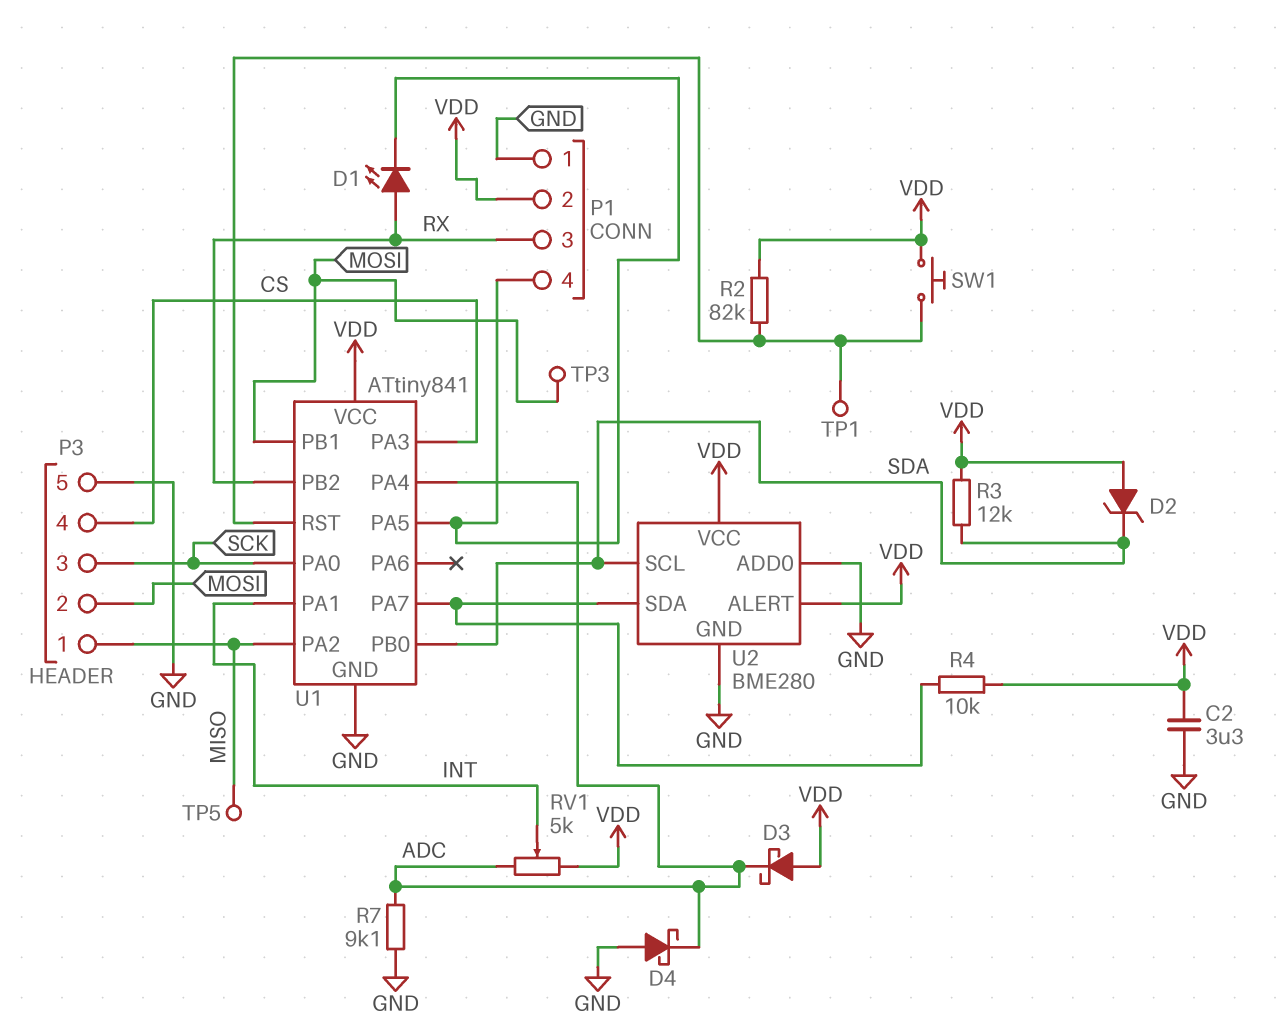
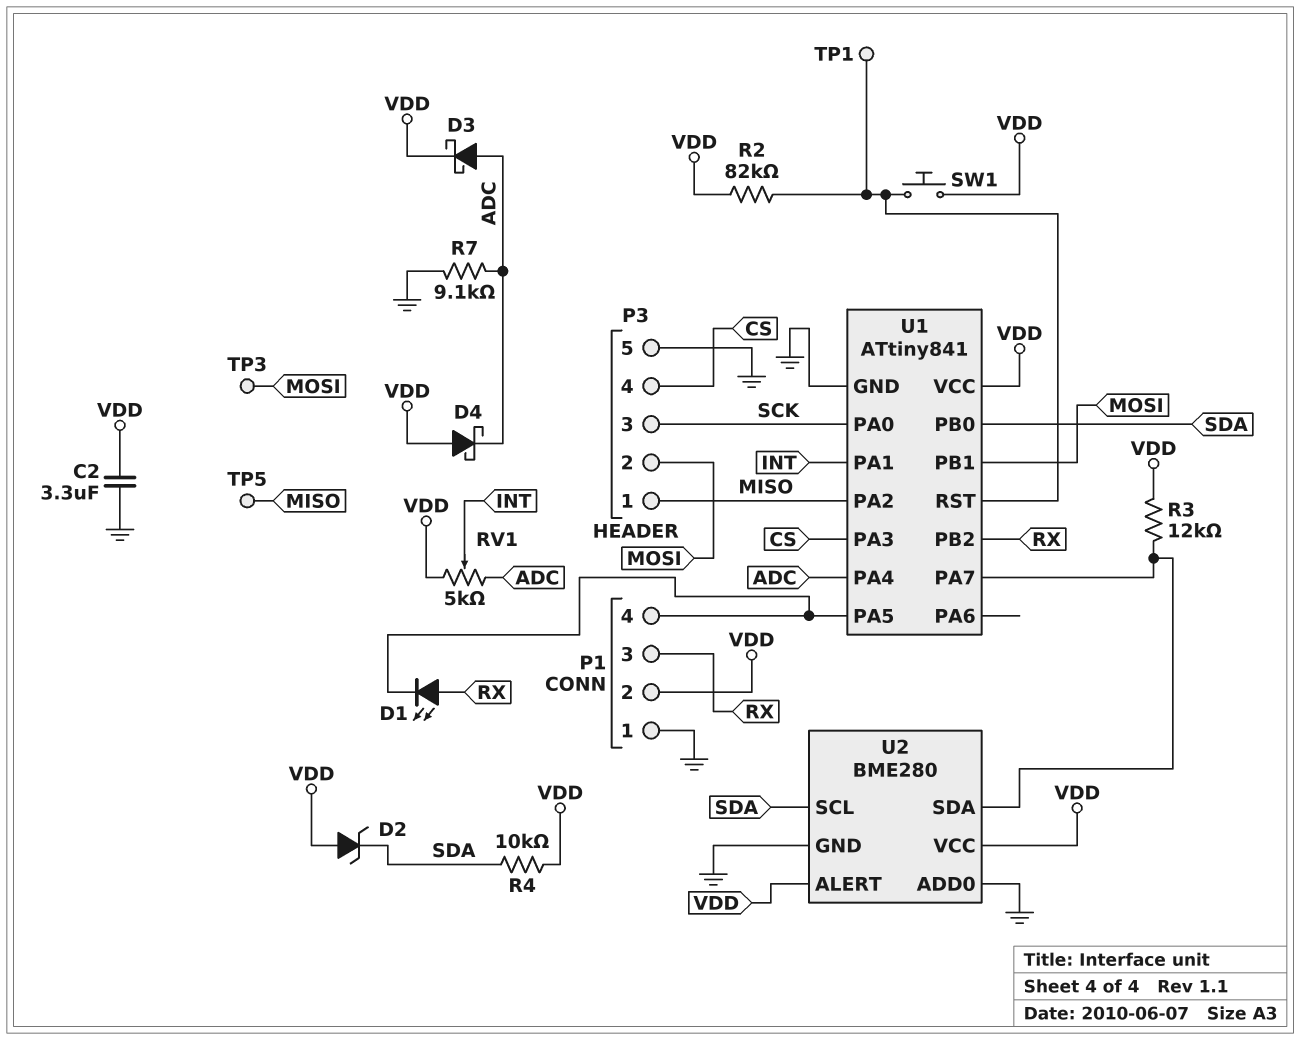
D3: schottky (A VDD, K ADC) -> schottky (A ADC, K VDD)
D4: schottky (A GND, K ADC) -> schottky (A VDD, K ADC)
R3: 12k (SDA, VDD) -> 12k (U1/PA7, VDD)
R4: 10k (U1/PA7, VDD) -> 10k (SDA, VDD)

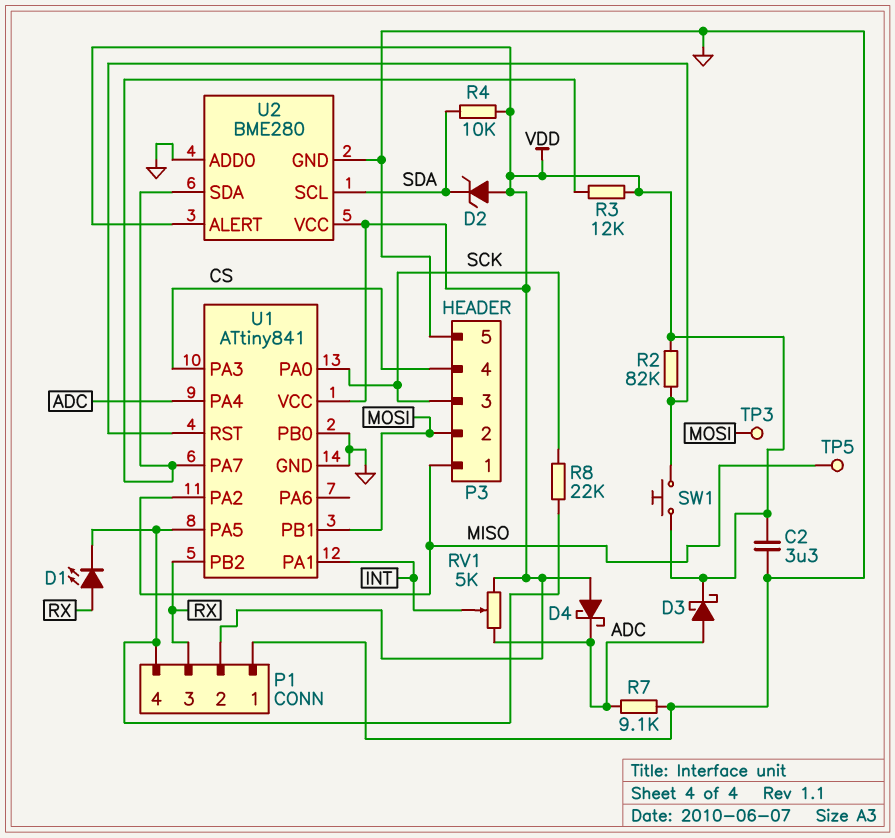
R8: none -> 22k (P1/4, SCK)
TP1: test point (U1/RST) -> none
U1 pin PB0: SDA -> GND

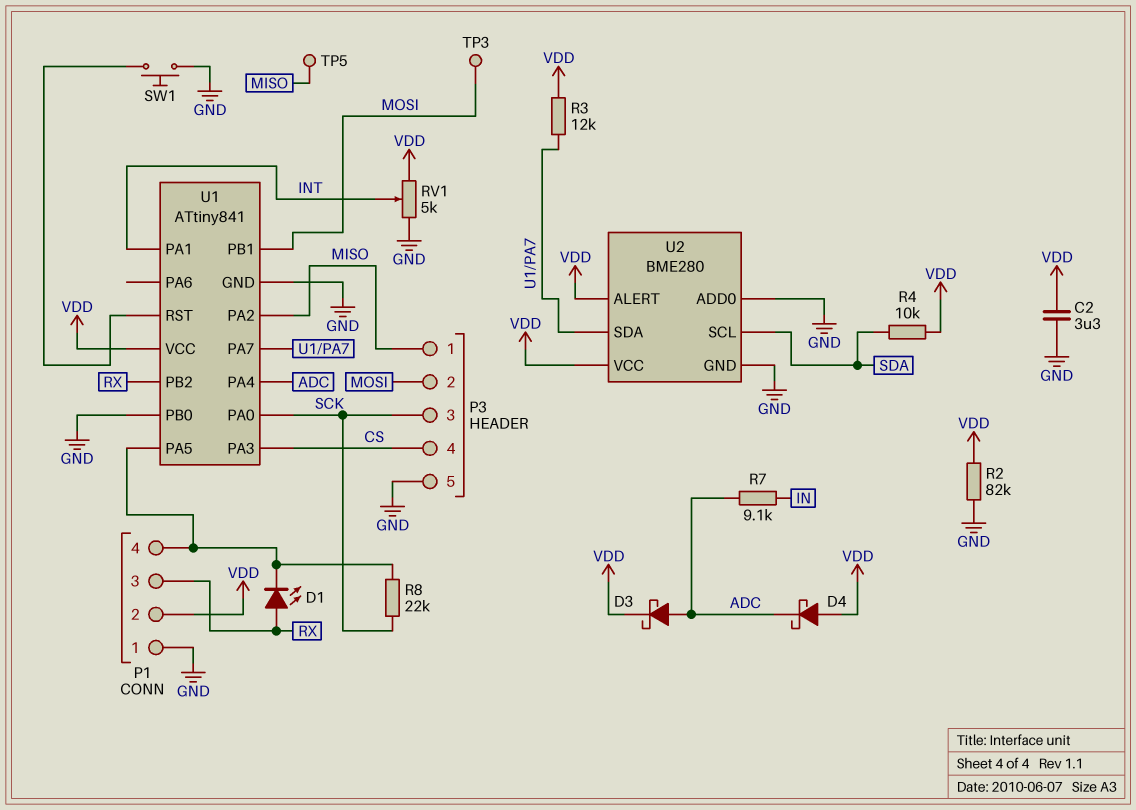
D2: zener (A VDD, K SDA) -> none
R2: 82k (U1/RST, VDD) -> 82k (GND, VDD)
R7: 9.1k (ADC, GND) -> 9.1k (ADC, IN)
RV1: 5k (ADC, VDD, wiper INT) -> 5k (GND, VDD, wiper INT)
SW1: button (U1/RST, VDD) -> button (GND, U1/RST)

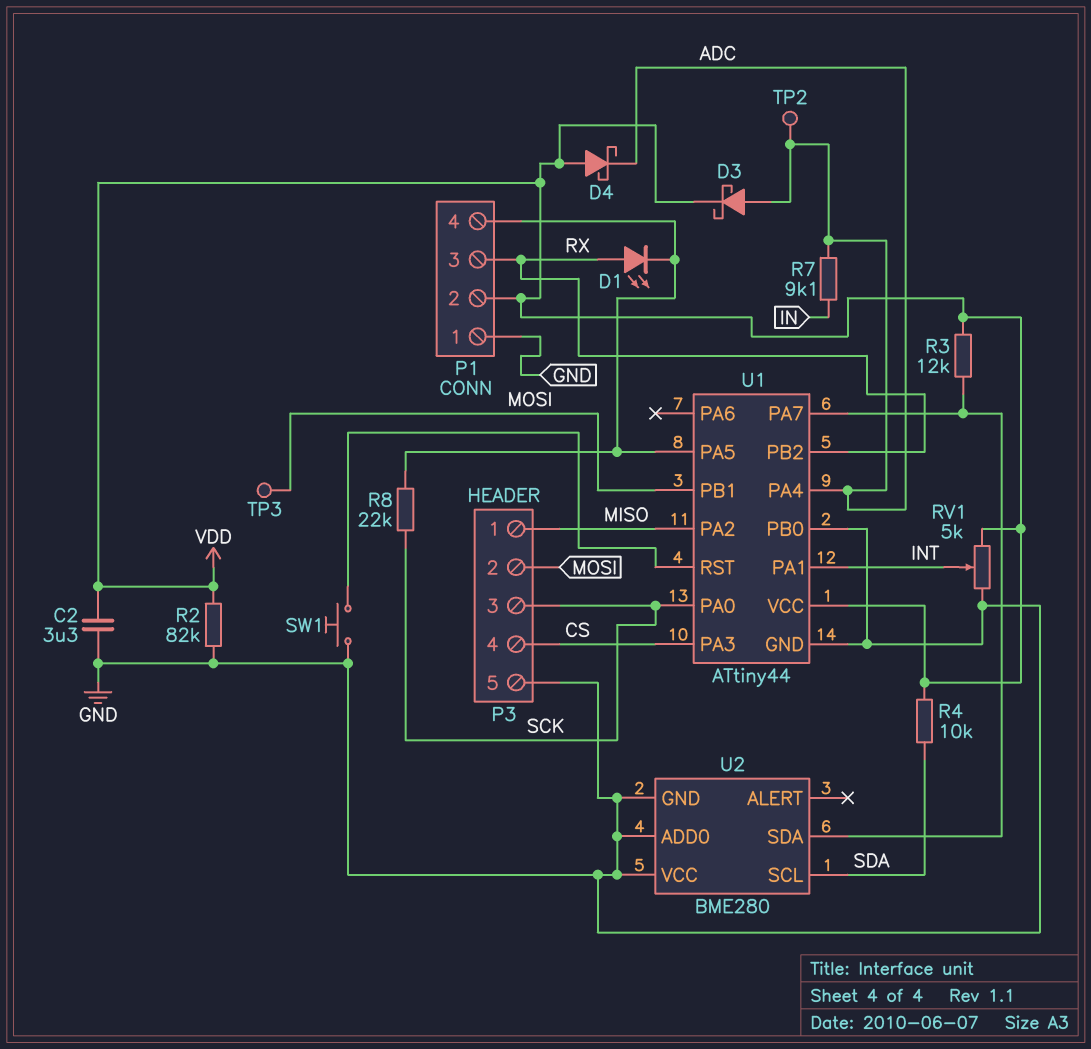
TP2: none -> test point (ADC)
TP5: test point (MISO) -> none
U1: ATtiny841 -> ATtiny44
U2 pin ALERT: VDD -> none
U2 pin VCC: VDD -> GND

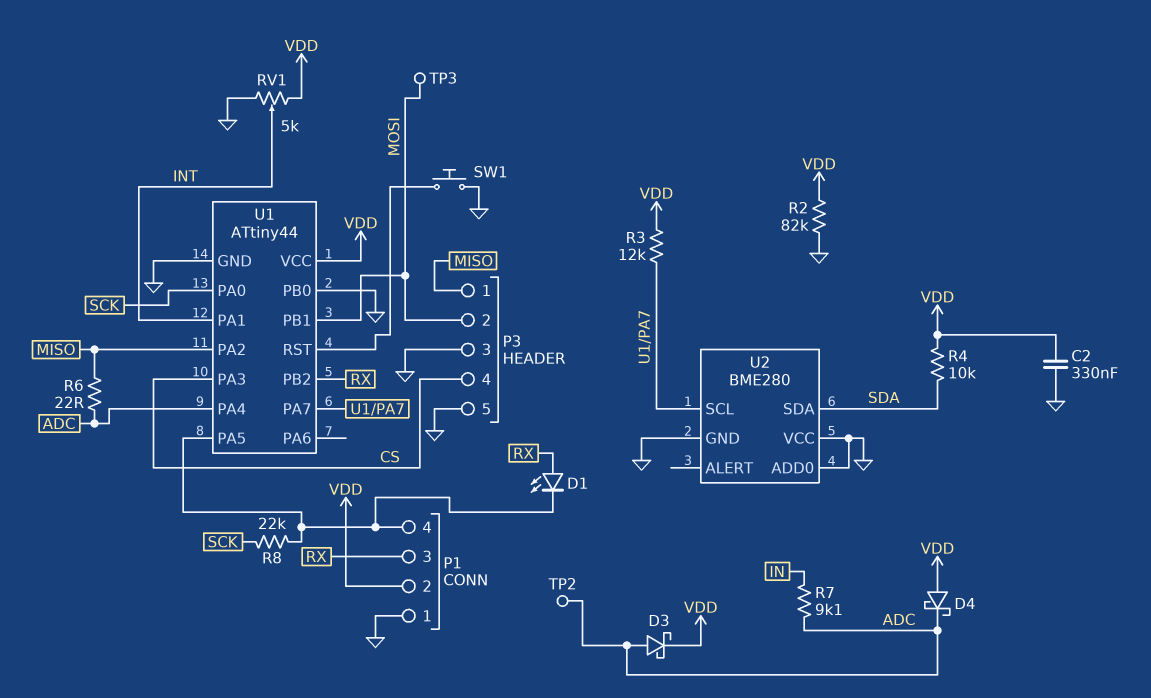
C2: 3.3uF (GND, VDD) -> 330nF (GND, VDD)
P3 pin 3: SCK -> GND
R6: none -> 22 (ADC, MISO)
U2 pin SCL: SDA -> U1/PA7
U2 pin SDA: U1/PA7 -> SDA

